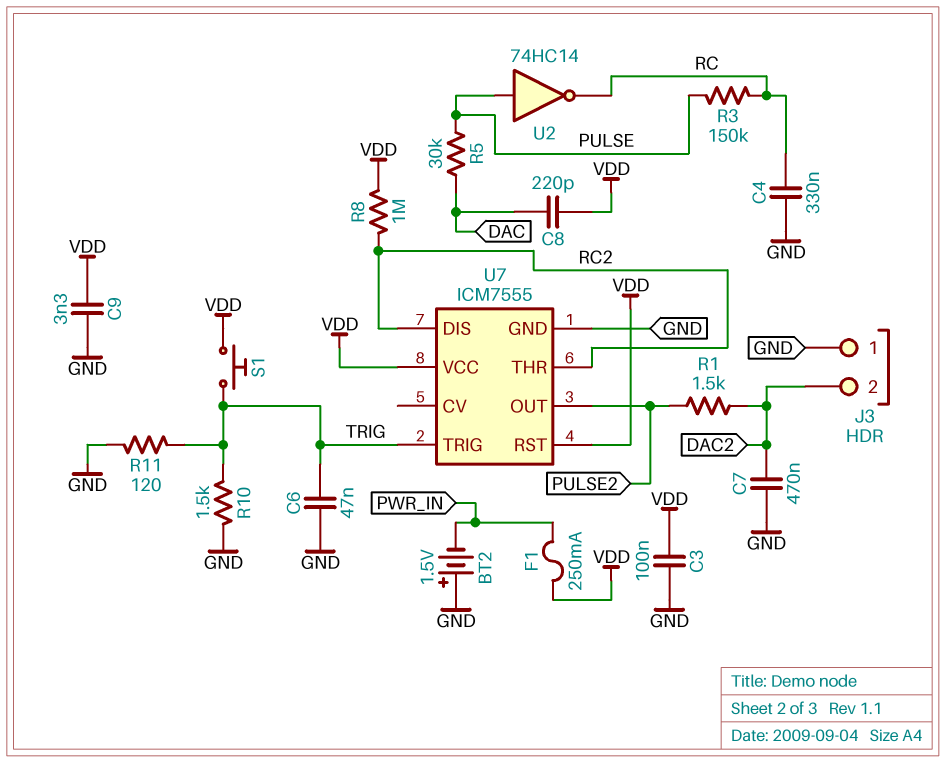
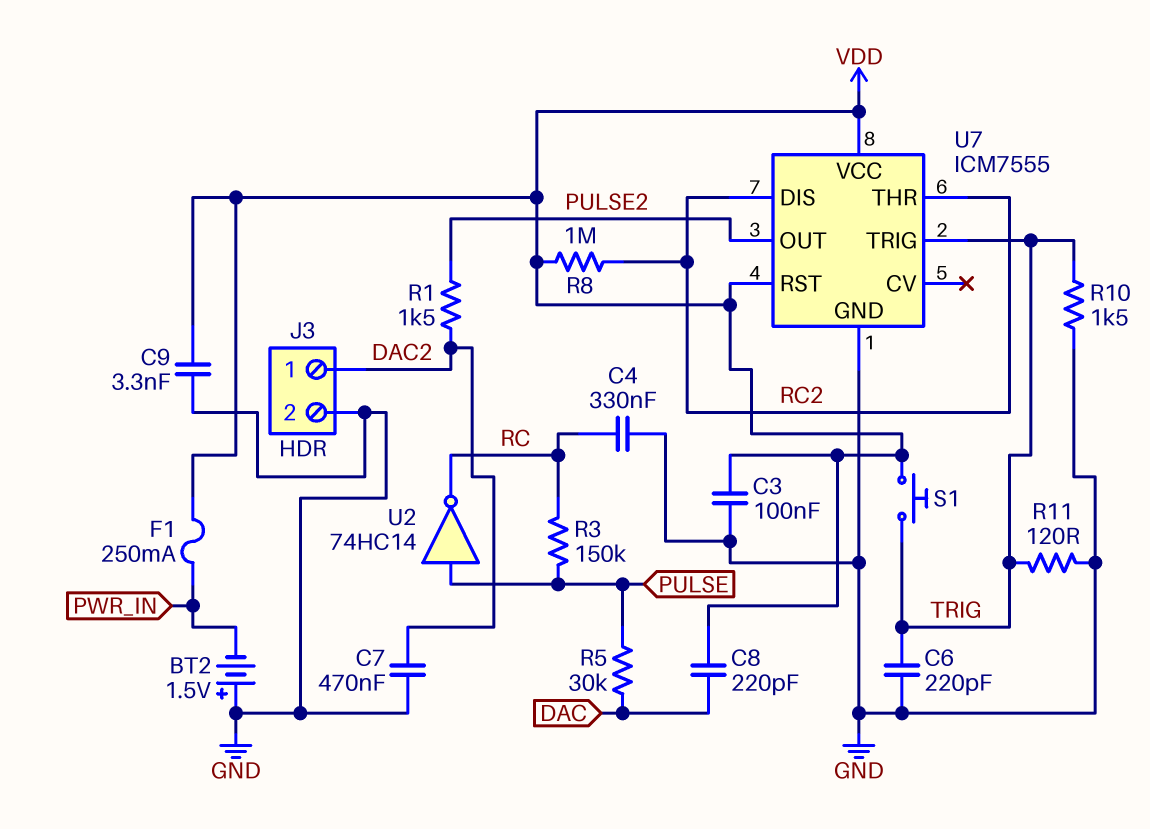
C6: 47nF (GND, TRIG) -> 220pF (GND, TRIG)
J3 pin 1: GND -> DAC2
J3 pin 2: DAC2 -> GND

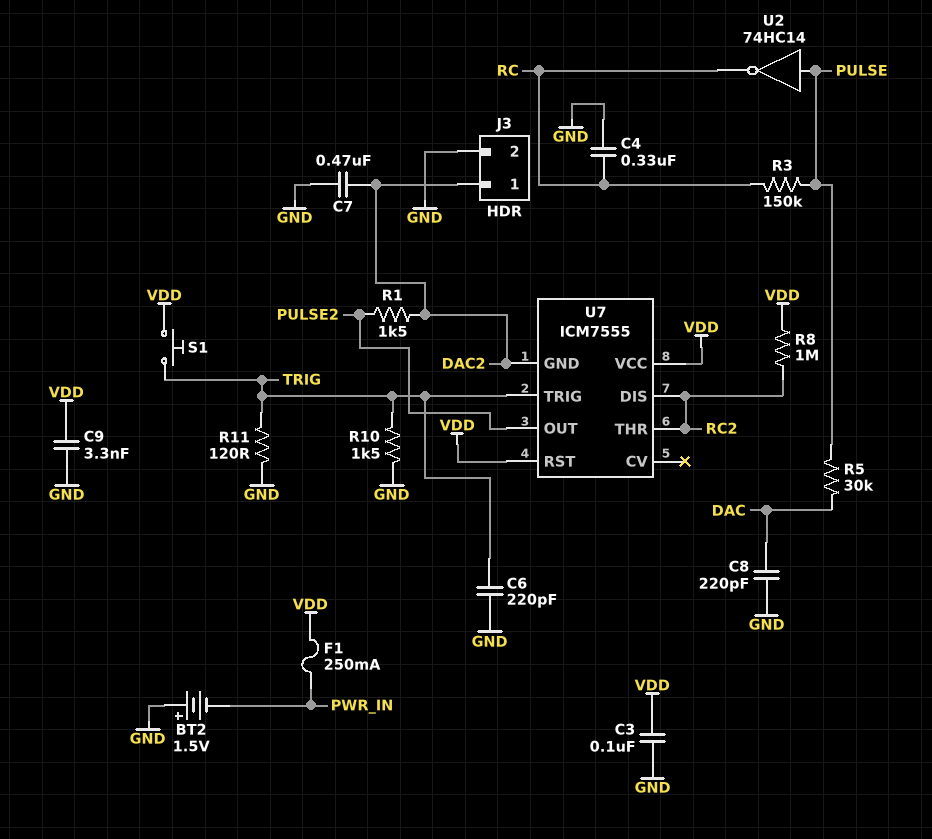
C8: 220pF (DAC, VDD) -> 220pF (DAC, GND)
U7 pin GND: GND -> DAC2

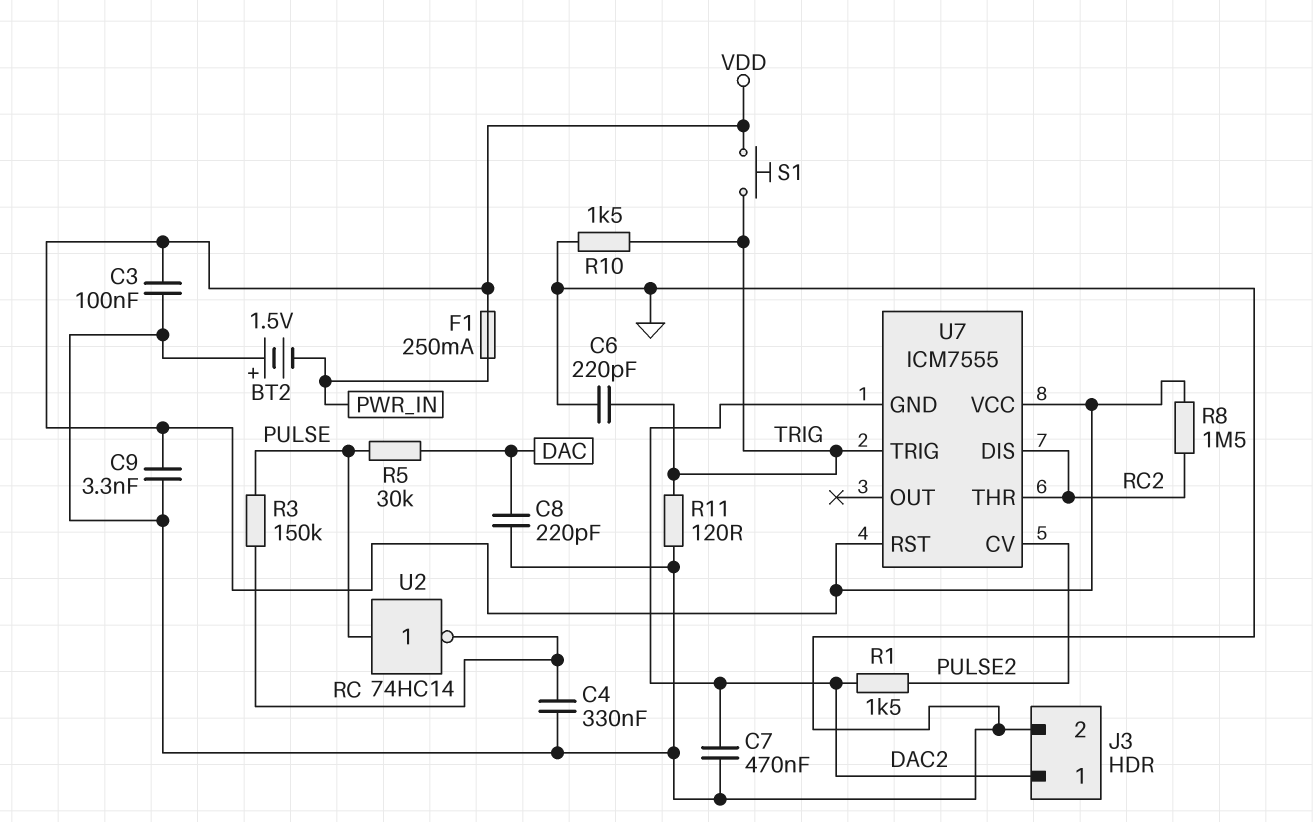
R8: 1M (RC2, VDD) -> 1.5M (RC2, VDD)
U7 pin CV: none -> PULSE2
U7 pin OUT: PULSE2 -> none

